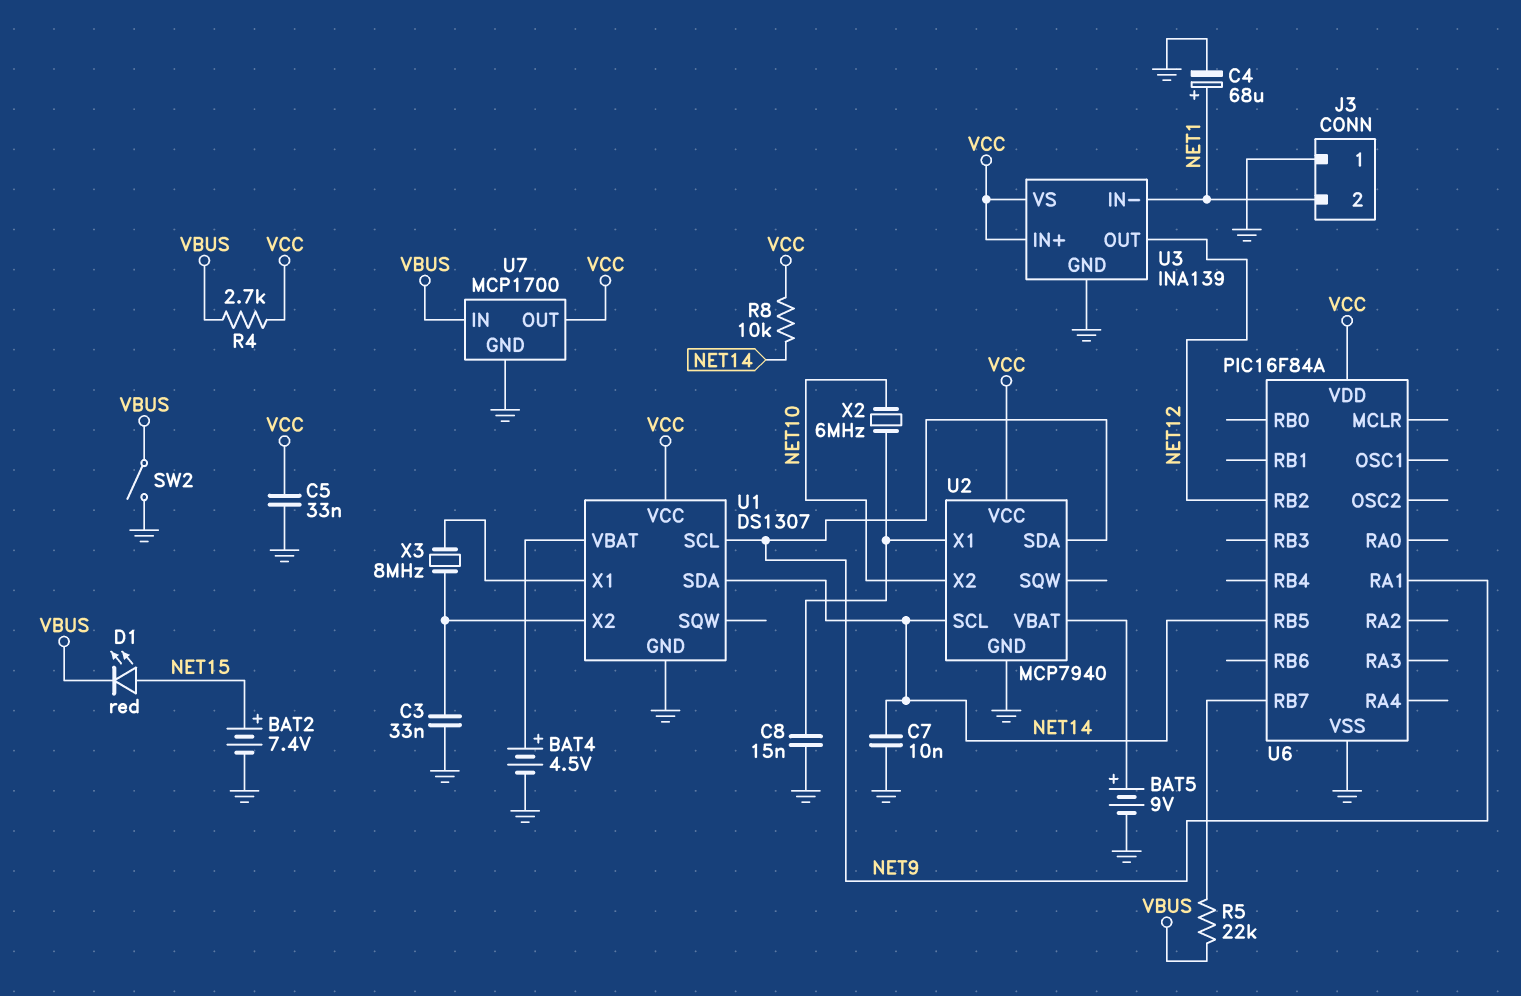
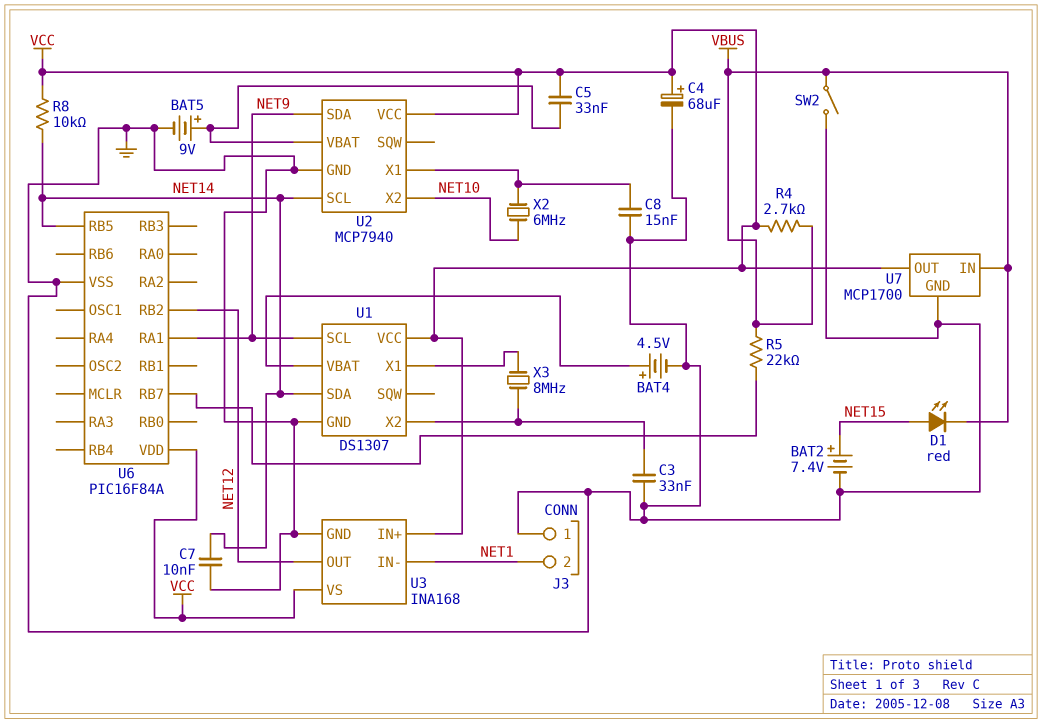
C4: 68uF (plus NET1, minus GND) -> 68uF (plus VCC, minus GND)
C5: 33nF (GND, VCC) -> 33nF (U2/VBAT, VCC)
U3: INA139 -> INA168

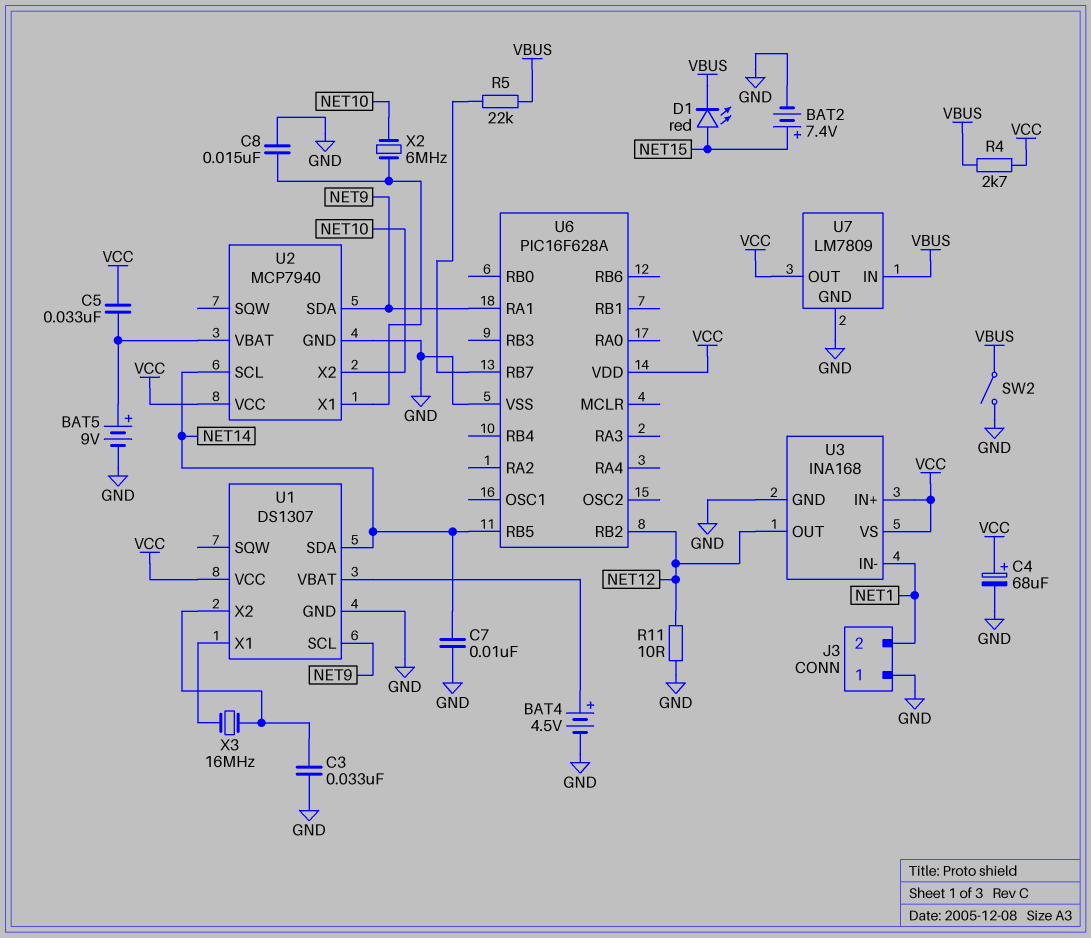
R8: 10k (NET14, VCC) -> none
R11: none -> 10 (GND, NET12)
U6: PIC16F84A -> PIC16F628A
U7: MCP1700 -> LM7809
X3: 8MHz (U1/X1, U1/X2) -> 16MHz (U1/X1, U1/X2)

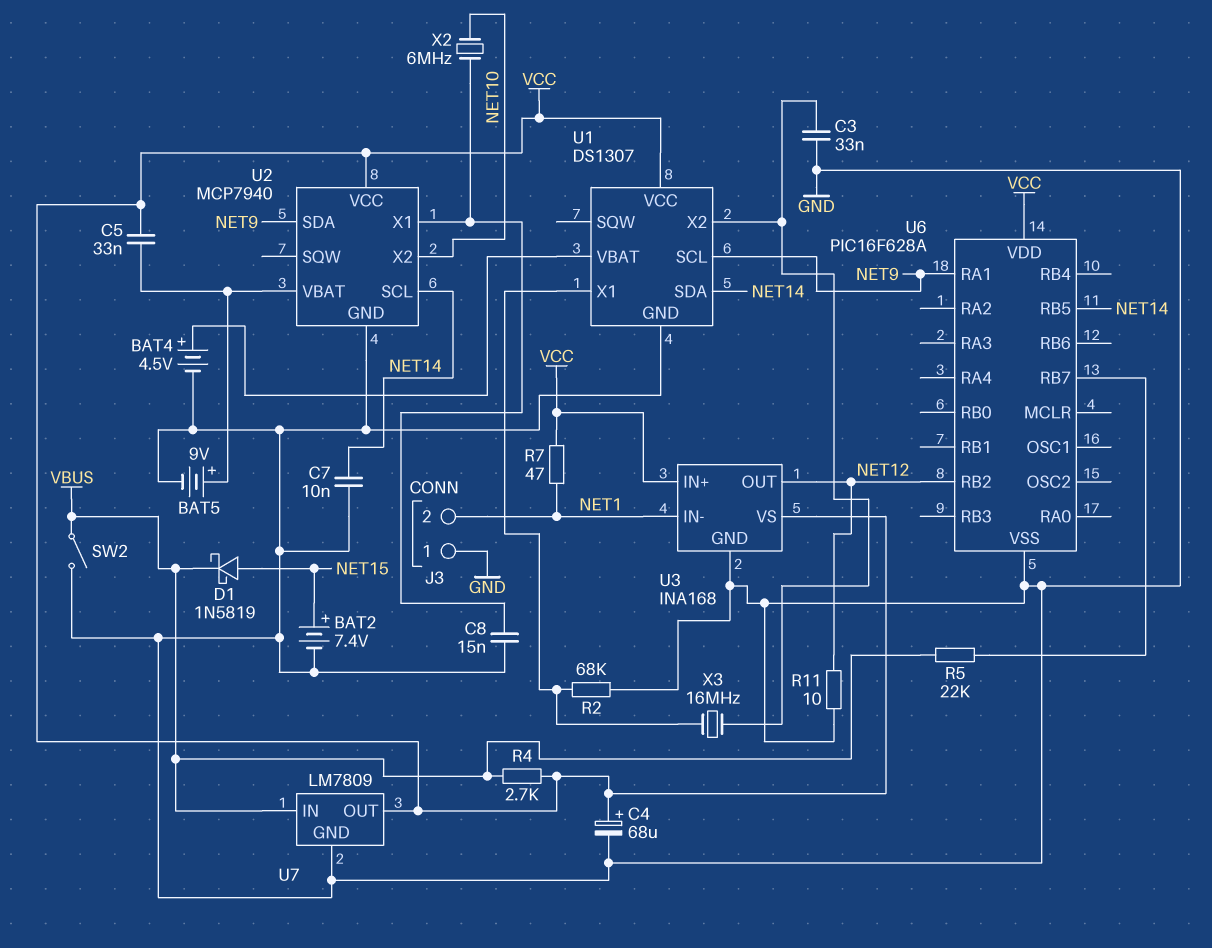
D1: LED red (A NET15, K VBUS) -> schottky 1N5819 (A NET15, K VBUS)
R2: none -> 68k (GND, U1/X1)
R7: none -> 47 (NET1, VCC)

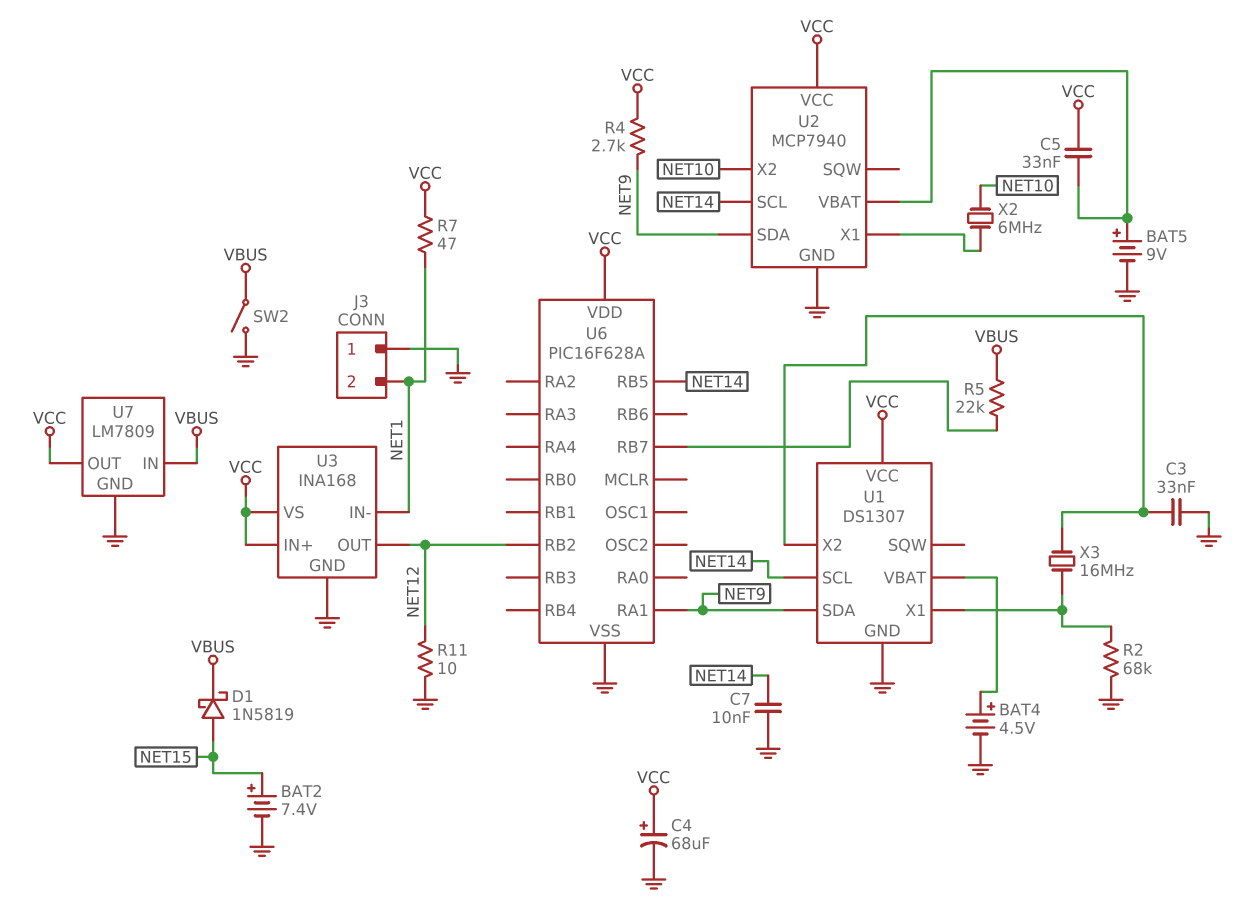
C8: 15nF (GND, U2/X1) -> none
R4: 2.7k (VBUS, VCC) -> 2.7k (NET9, VCC)
U1 pin SCL: NET9 -> NET14
U1 pin SDA: NET14 -> NET9

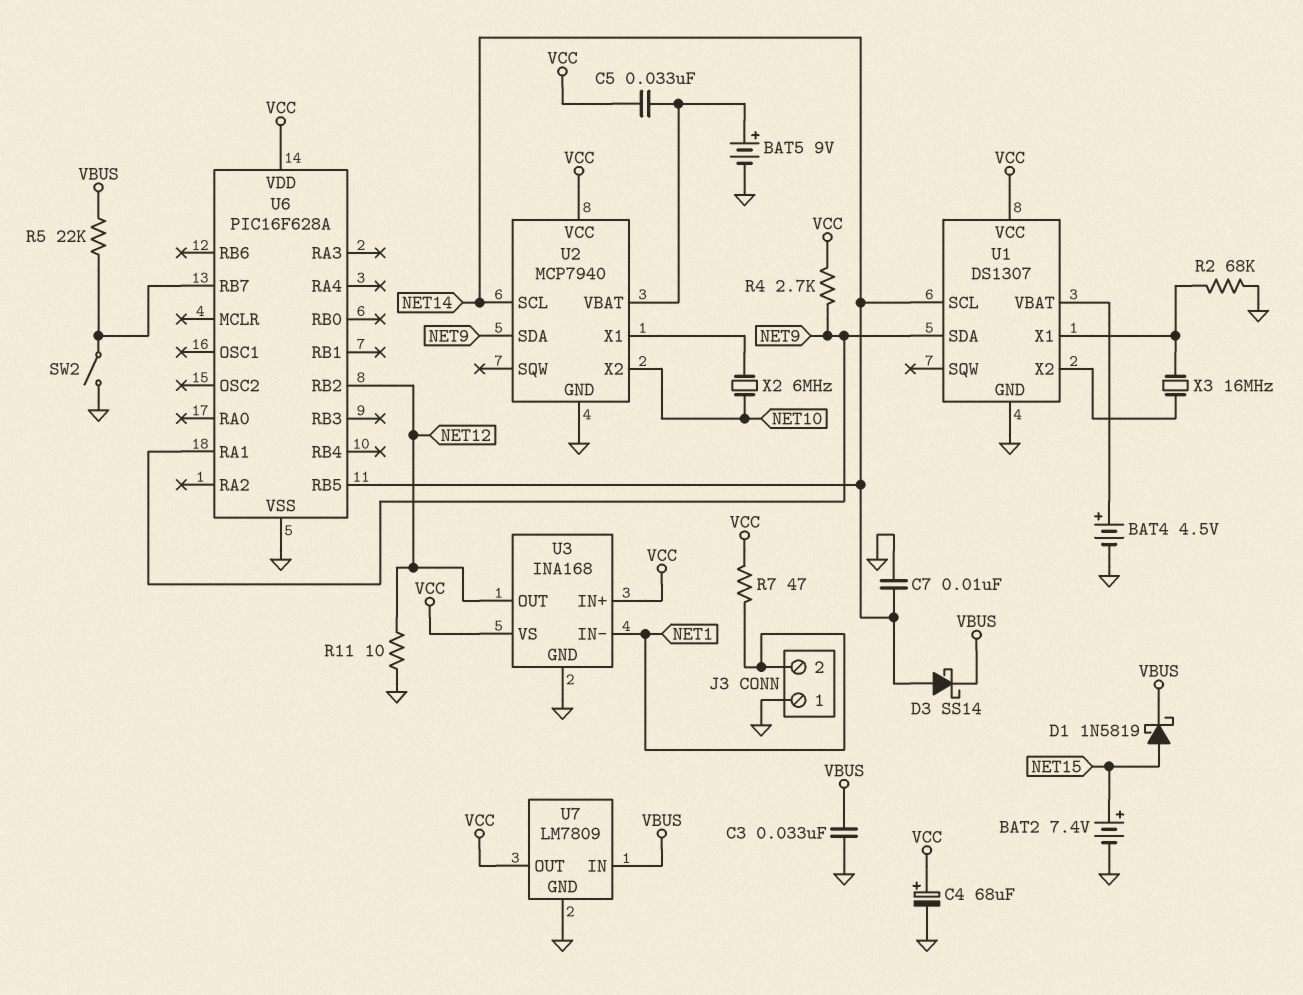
C3: 33nF (GND, U1/X2) -> 33nF (GND, VBUS)
D3: none -> schottky SS14 (A NET14, K VBUS)
SW2: switch (GND, VBUS) -> switch (GND, U6/RB7)

